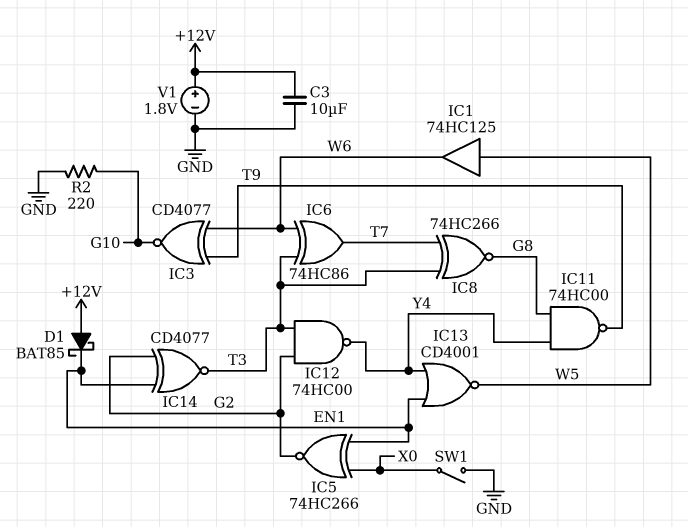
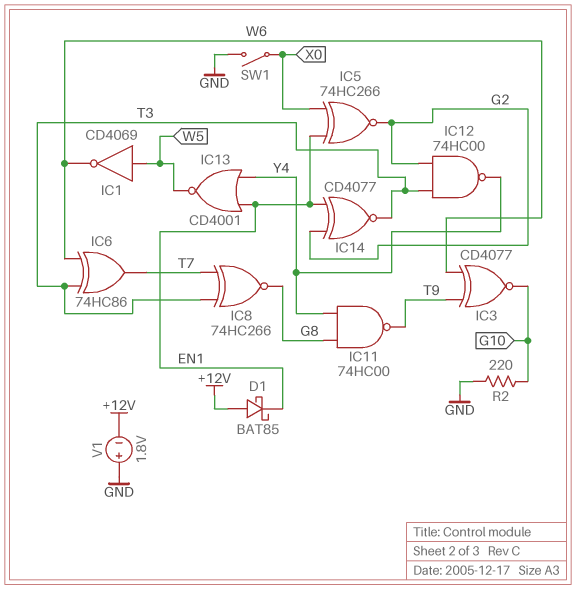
C3: 10uF (+12V, GND) -> none
IC1: buffer 74HC125 (in W5, out W6) -> NOT CD4069 (in W5, out W6)
V1: 1.8V (plus +12V, minus GND) -> 1.8V (plus GND, minus +12V)

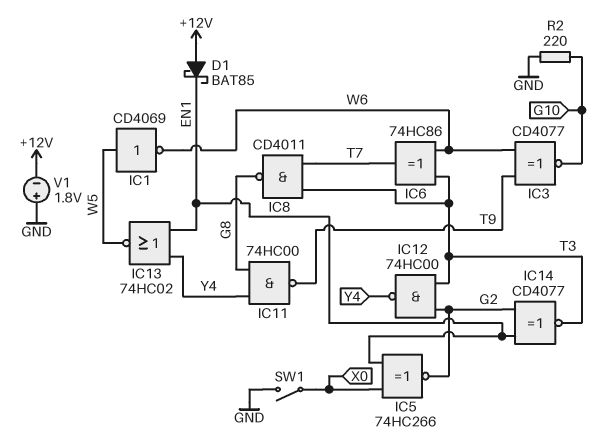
IC8: XNOR 74HC266 (in T3, in T7, out G8) -> NAND CD4011 (in T3, in T7, out G8)
IC13: NOR CD4001 (in EN1, in Y4, out W5) -> NOR 74HC02 (in EN1, in Y4, out W5)

